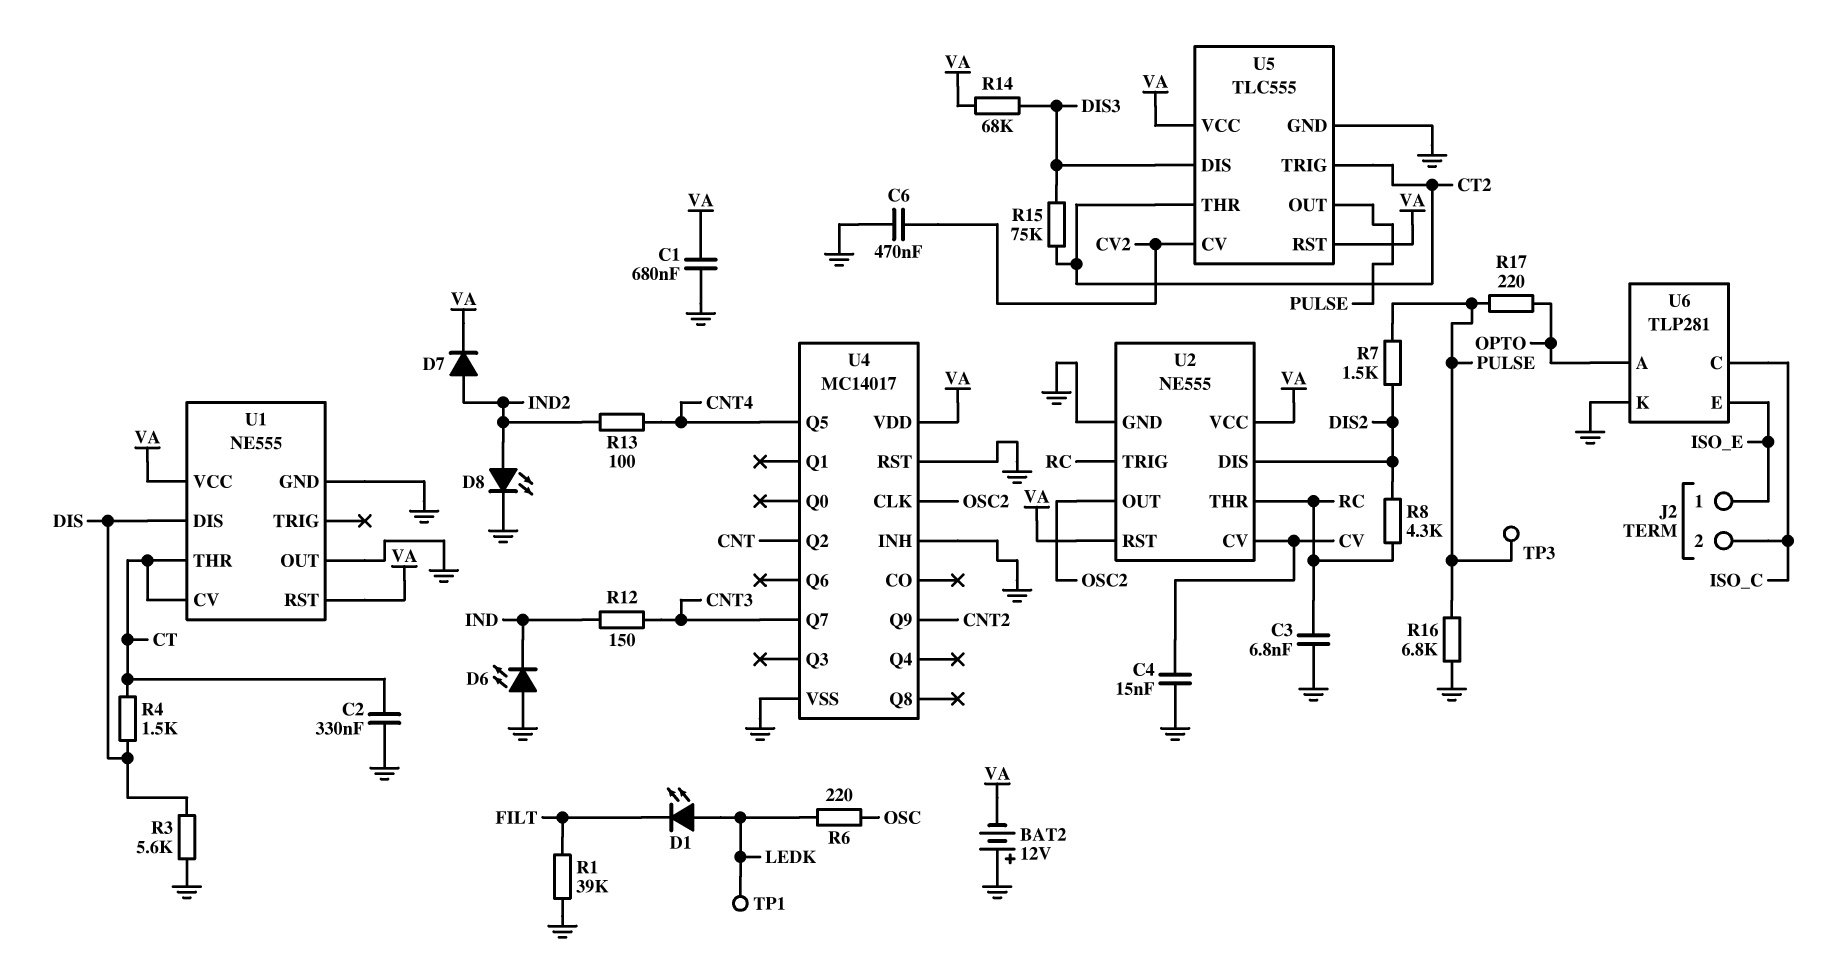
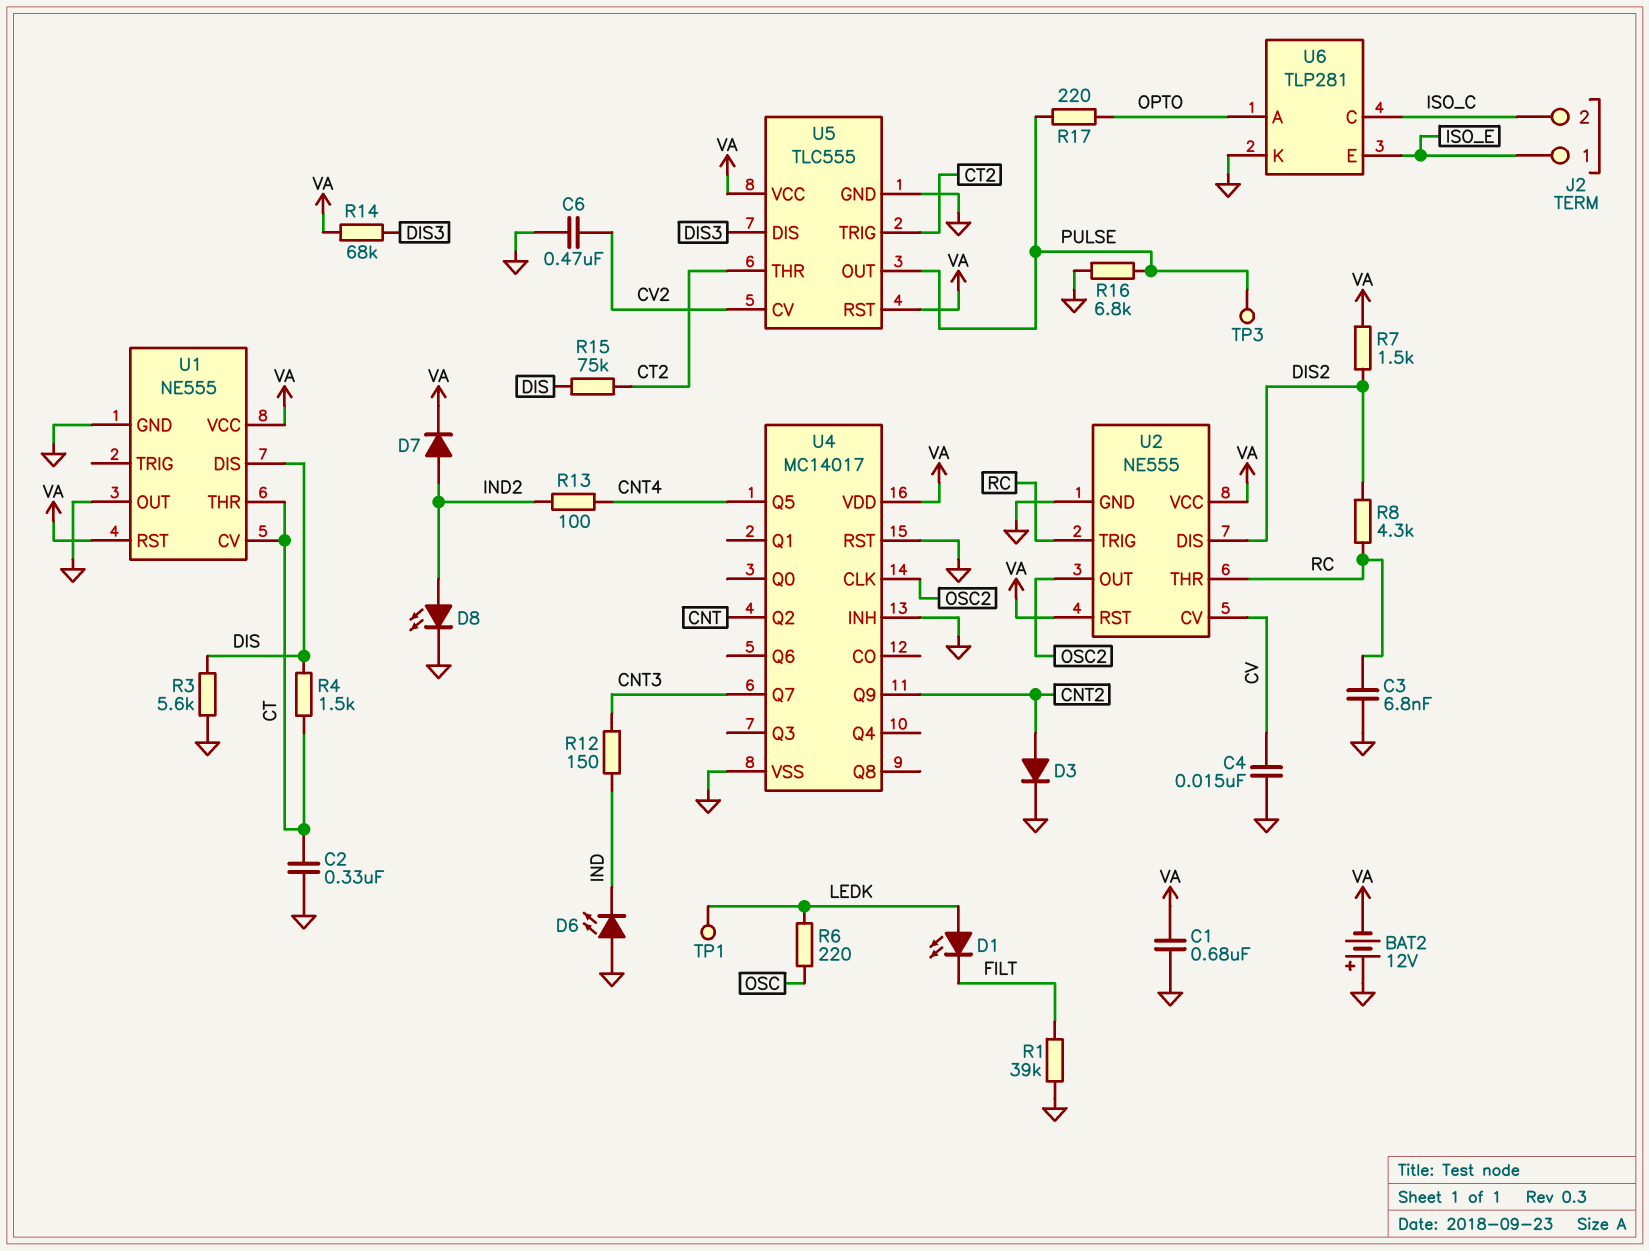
D3: none -> diode (A CNT2, K GND)
R7: 1.5k (DIS2, PULSE) -> 1.5k (DIS2, VA)
R15: 75k (CT2, DIS3) -> 75k (CT2, DIS)

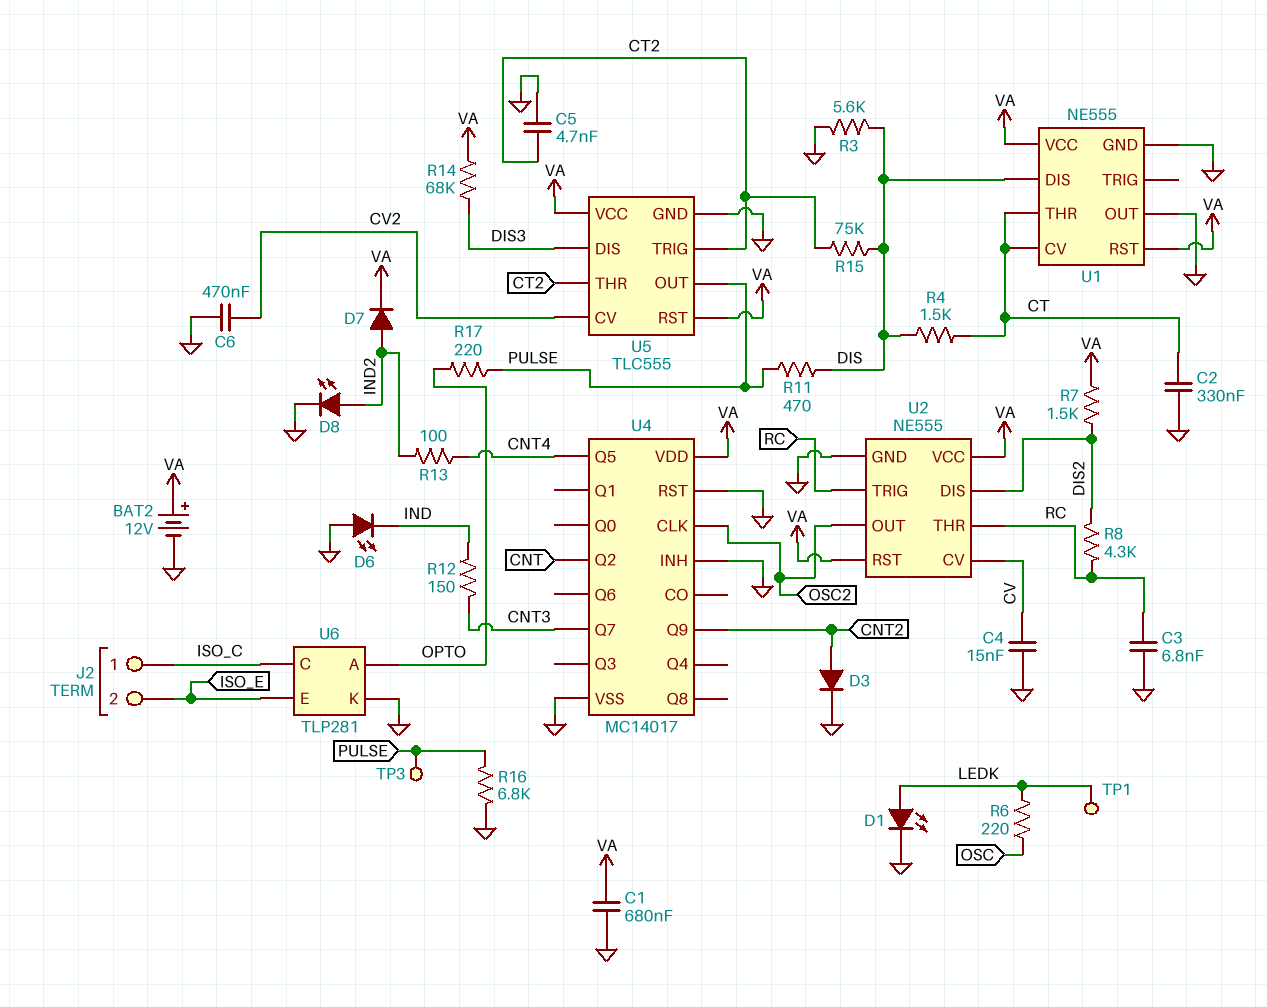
BAT2: 12V (plus GND, minus VA) -> 12V (plus VA, minus GND)
C5: none -> 4.7nF (CT2, GND)
D1: LED (A LEDK, K FILT) -> LED (A LEDK, K GND)
J2 pin 1: ISO_E -> ISO_C
J2 pin 2: ISO_C -> ISO_E
R1: 39k (FILT, GND) -> none
R11: none -> 470 (DIS, PULSE)

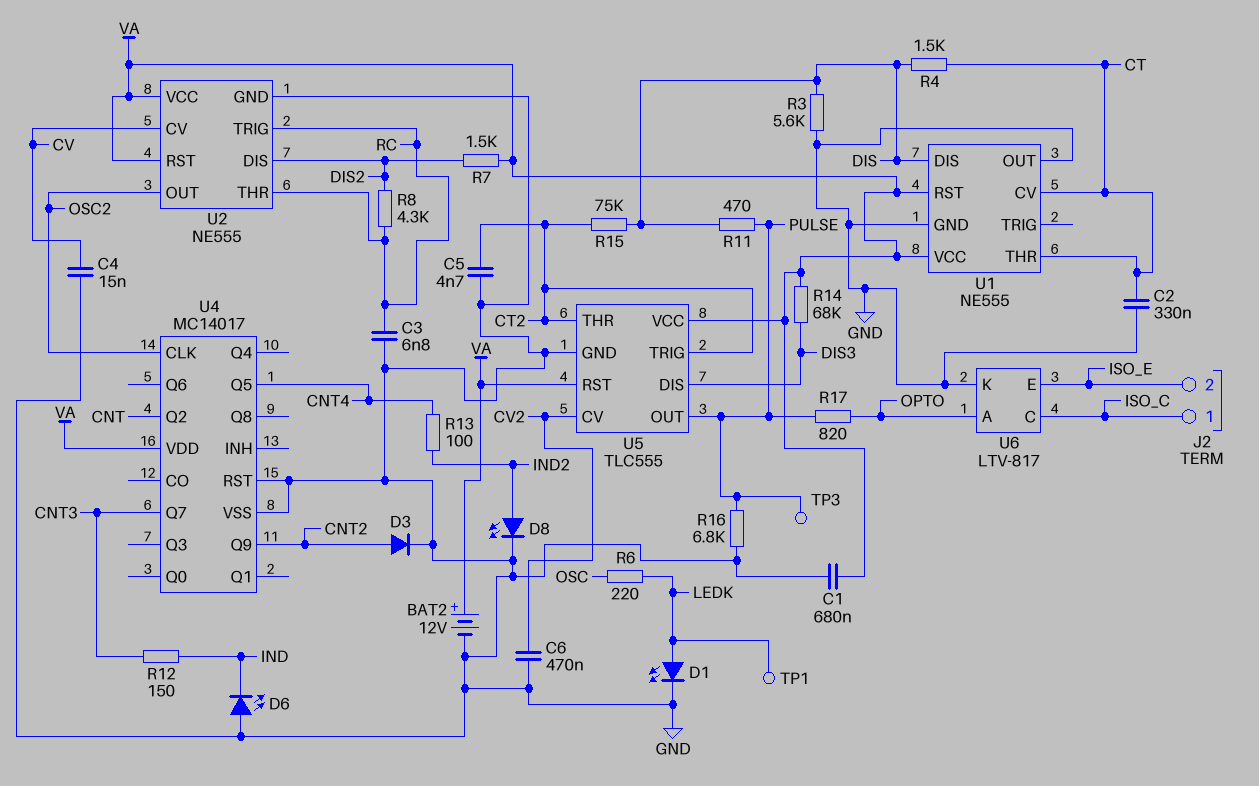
D7: diode (A IND2, K VA) -> none
R17: 220 (OPTO, PULSE) -> 820 (OPTO, PULSE)
U4 pin INH: GND -> none
U6: TLP281 -> LTV-817

